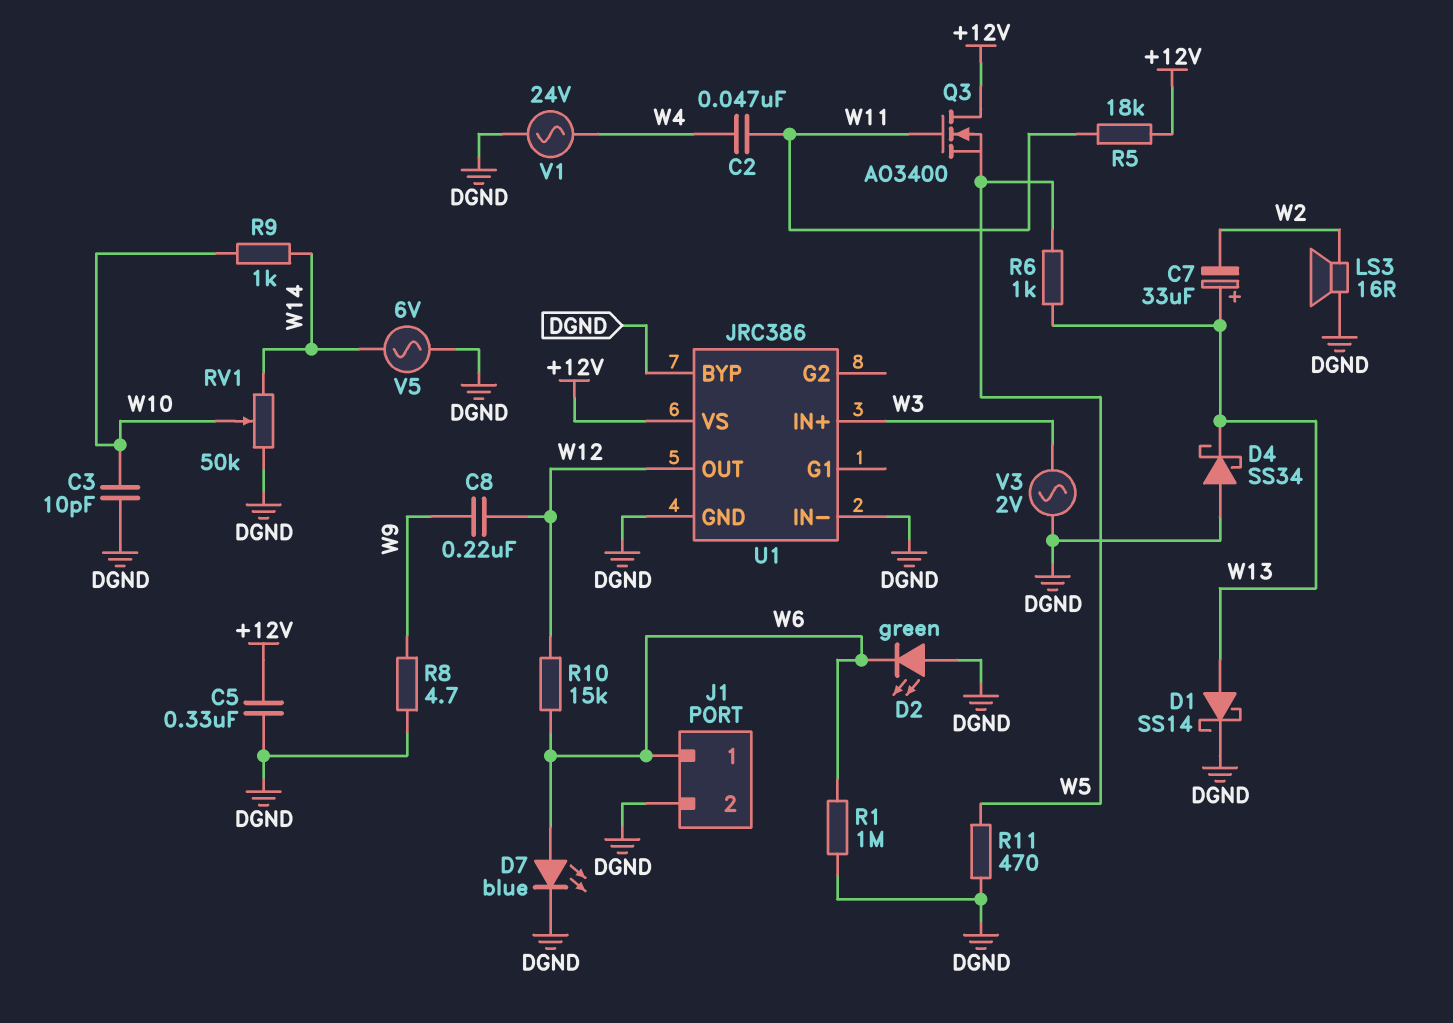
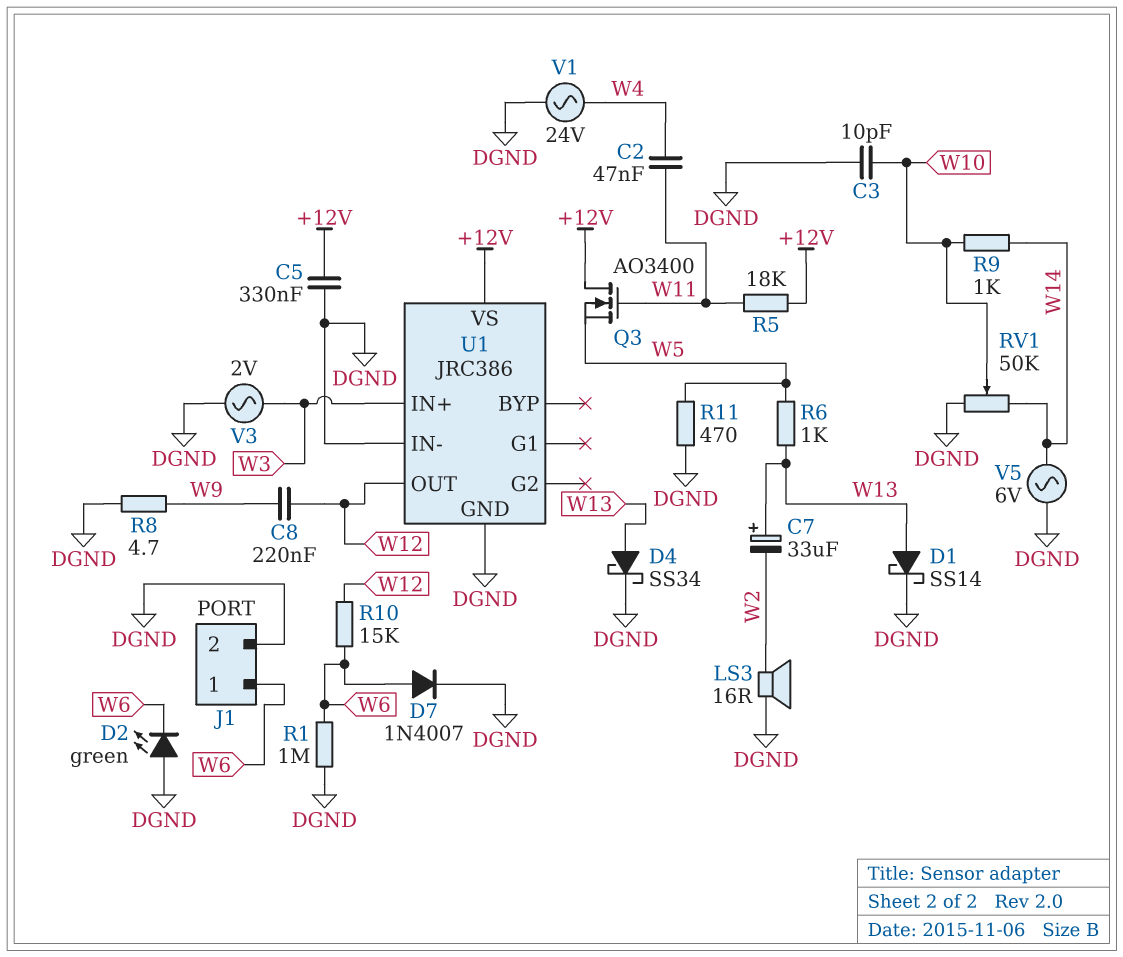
D4: schottky SS34 (A DGND, K W13) -> schottky SS34 (A W13, K DGND)
D7: LED blue (A W6, K DGND) -> diode 1N4007 (A W6, K DGND)
U1 pin BYP: DGND -> none

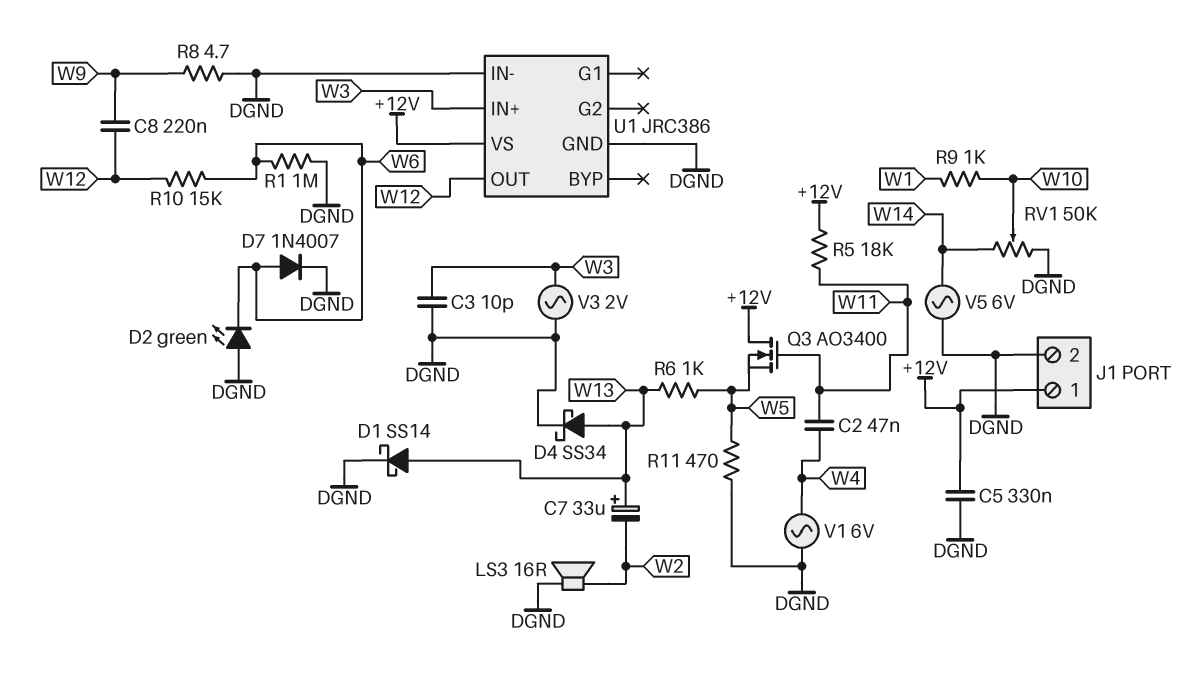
C3: 10pF (DGND, W10) -> 10pF (DGND, W3)
J1 pin 1: W6 -> +12V
R9: 1k (W10, W14) -> 1k (W1, W10)
V1: AC 24V (DGND, W4) -> AC 6V (DGND, W4)

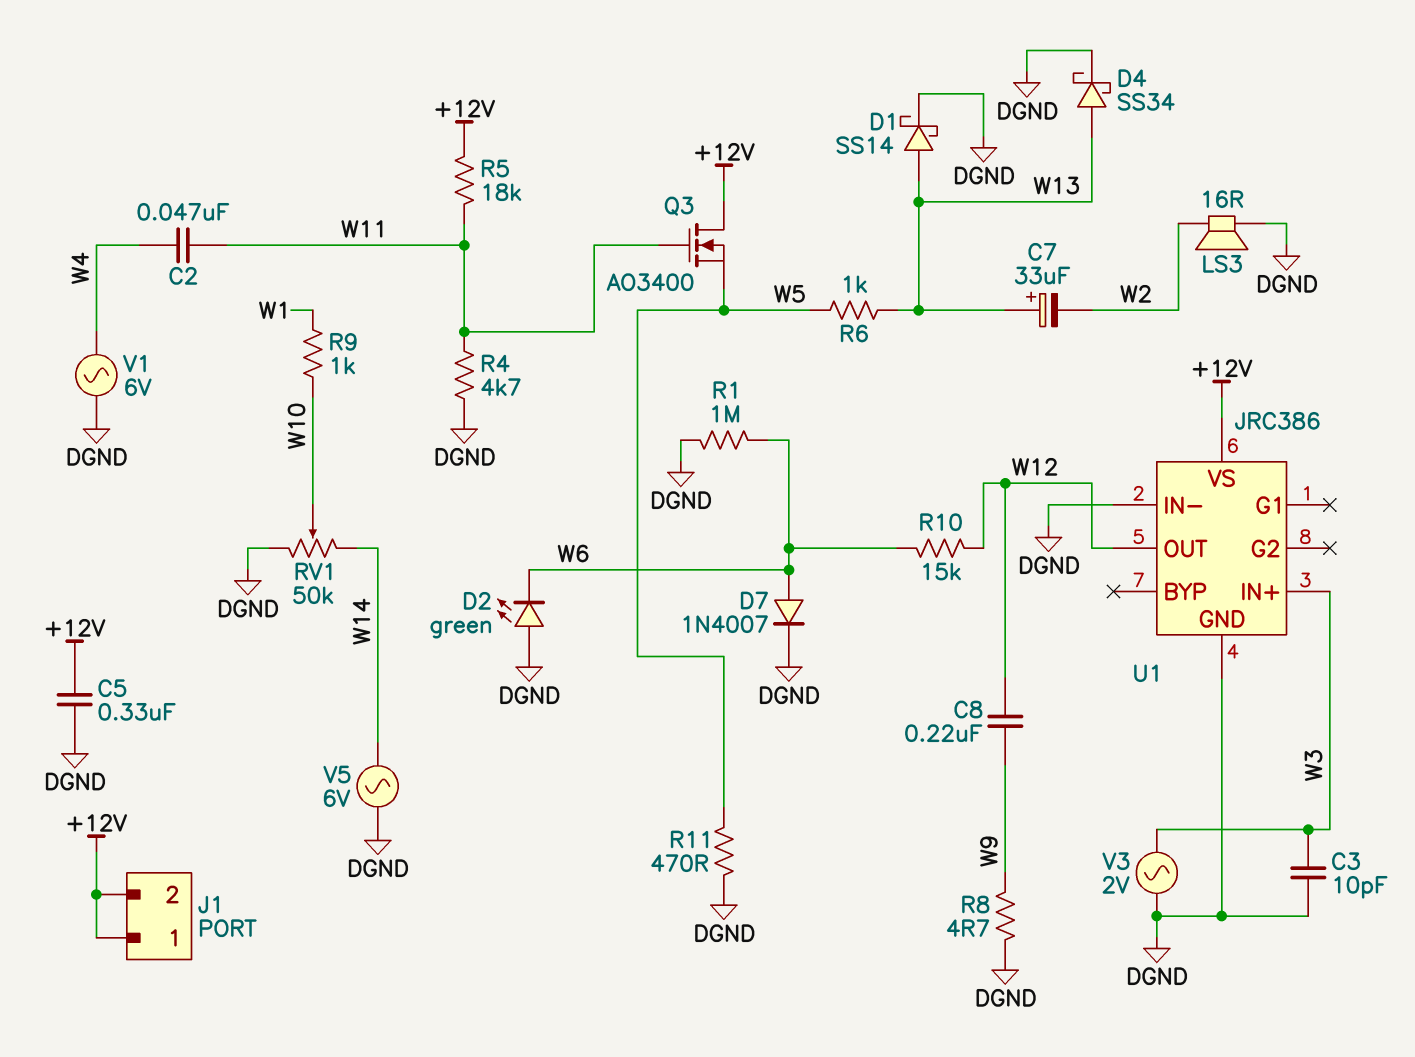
J1 pin 2: DGND -> +12V
R4: none -> 4.7k (DGND, W11)

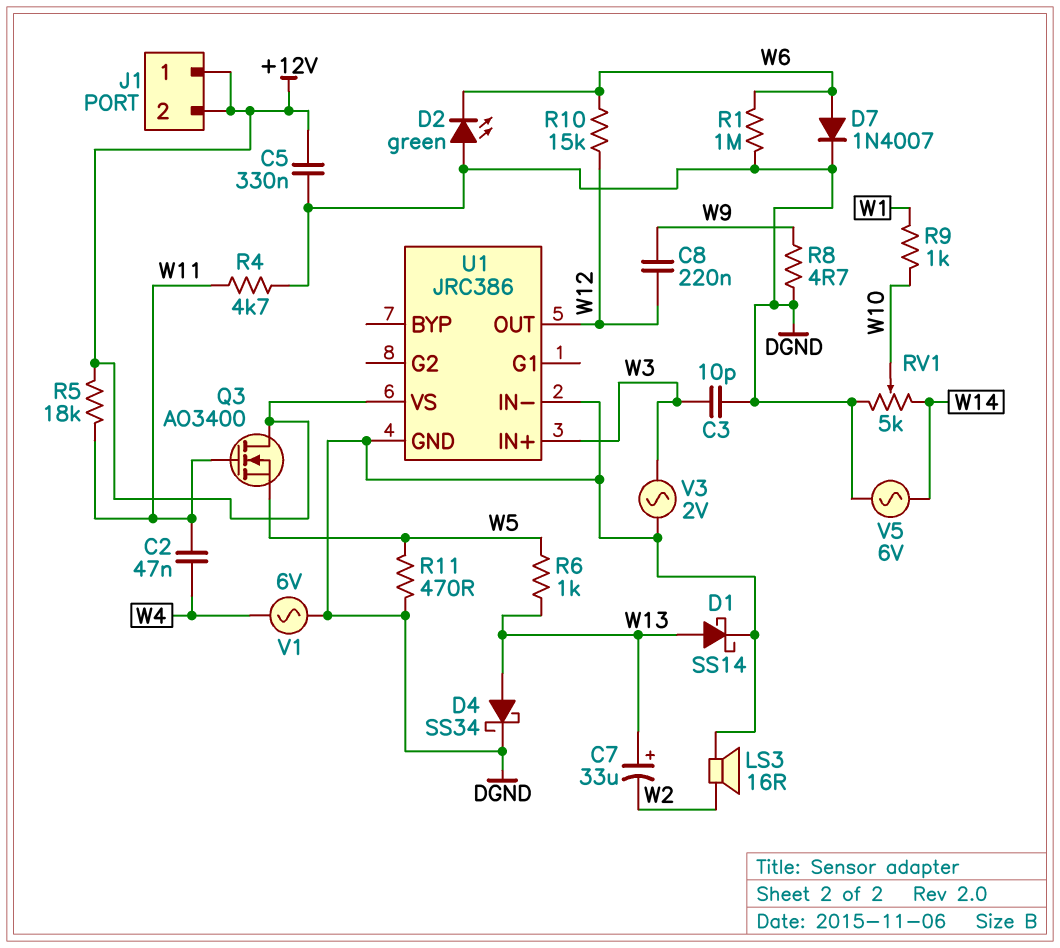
RV1: 50k (DGND, W14, wiper W10) -> 5k (DGND, W14, wiper W10)

